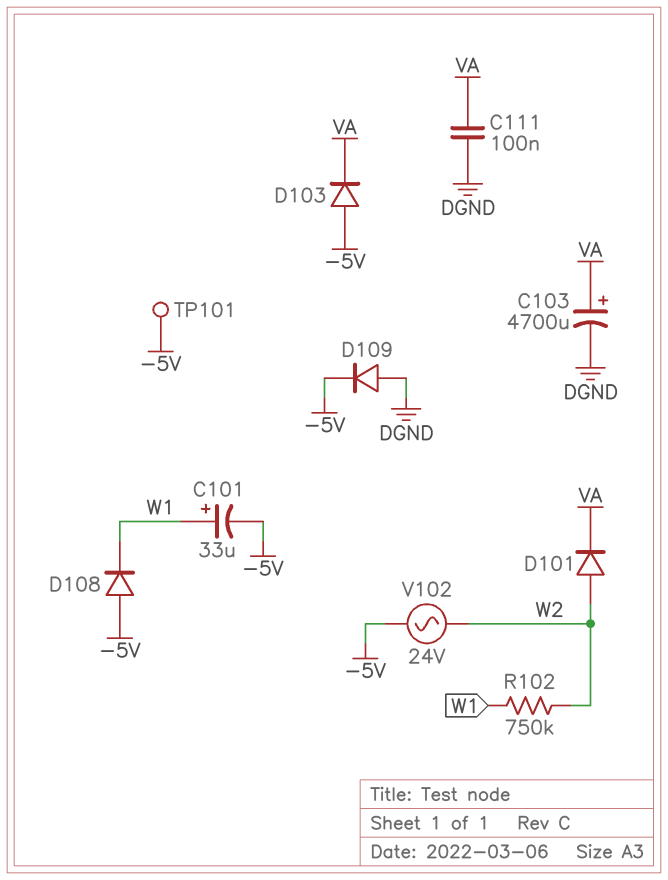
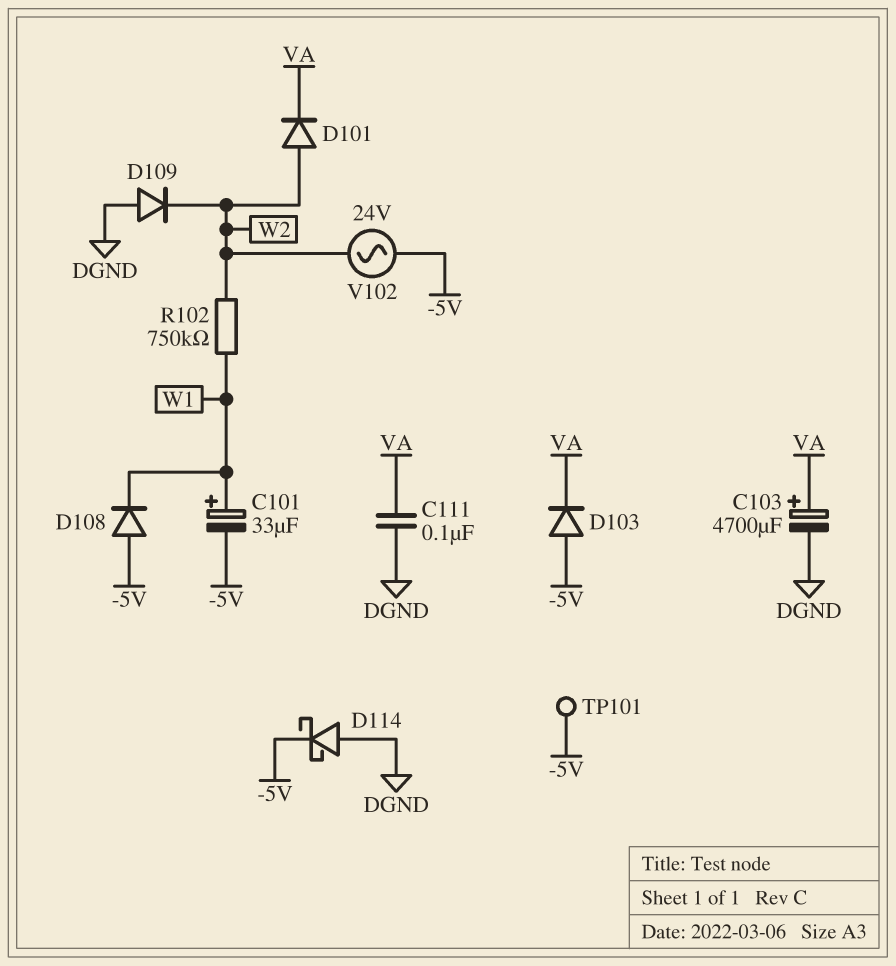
D109: diode (A DGND, K -5V) -> diode (A DGND, K W2)
D114: none -> schottky (A DGND, K -5V)

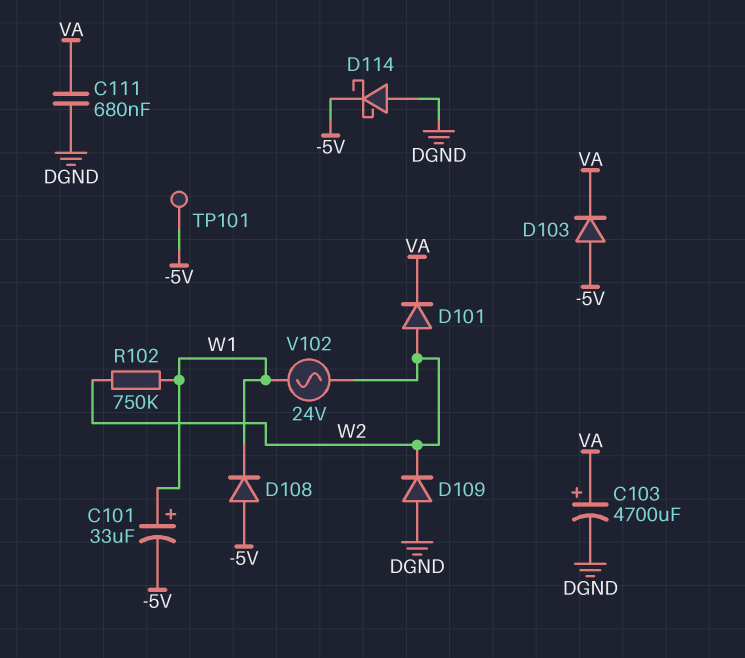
C111: 100nF (DGND, VA) -> 680nF (DGND, VA)
V102: AC 24V (-5V, W2) -> AC 24V (W1, W2)

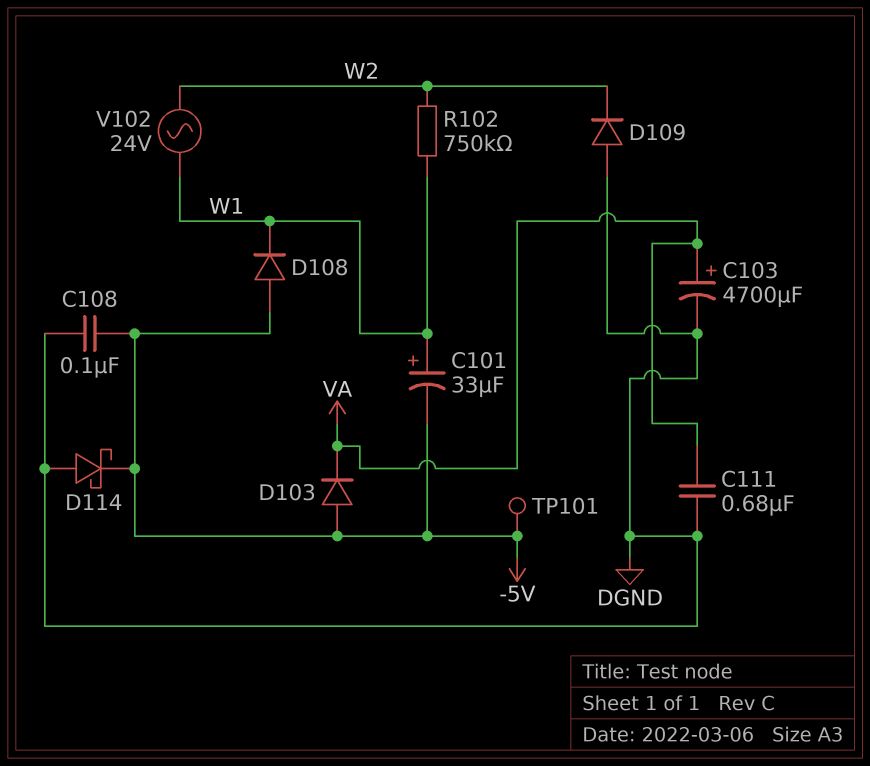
C108: none -> 100nF (-5V, DGND)
D101: diode (A W2, K VA) -> none

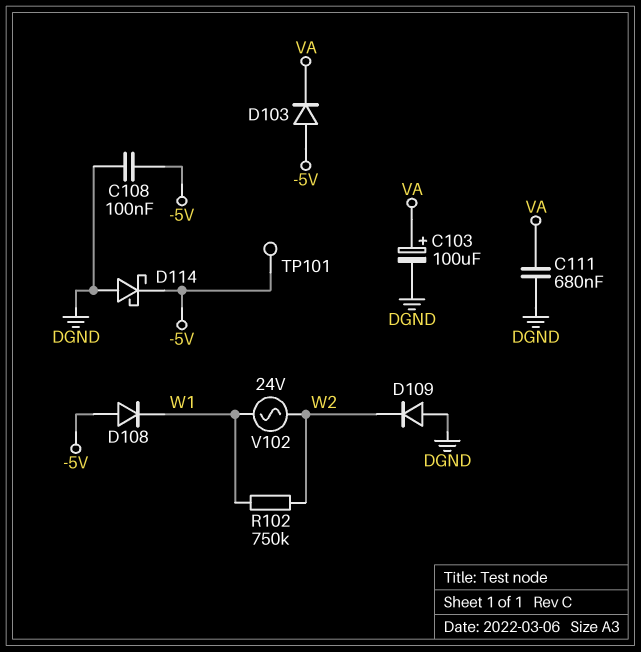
C101: 33uF (plus W1, minus -5V) -> none
C103: 4700uF (plus VA, minus DGND) -> 100uF (plus VA, minus DGND)

